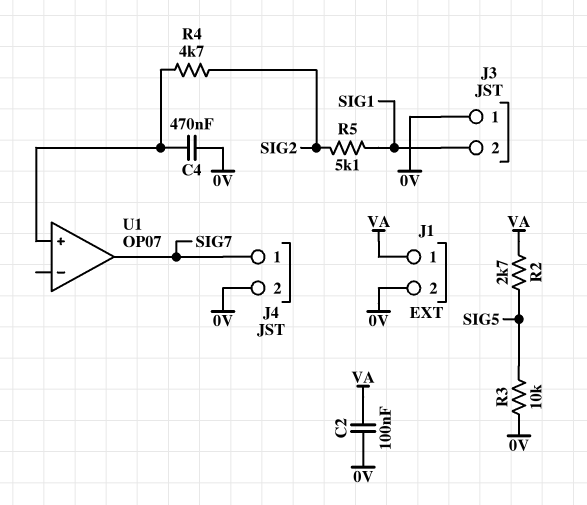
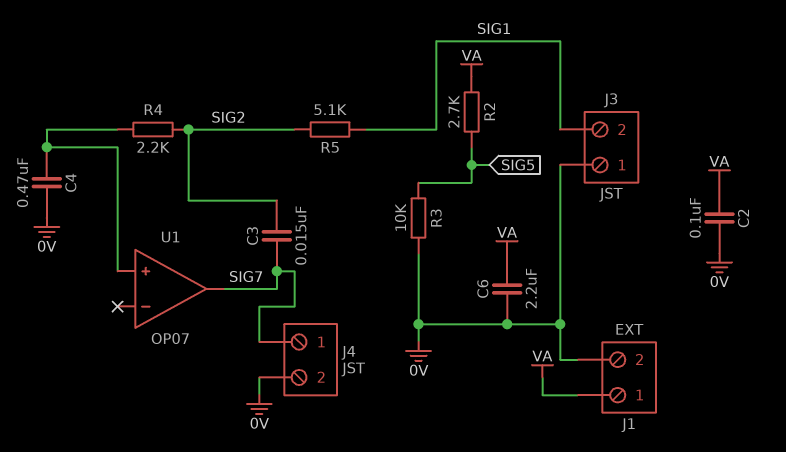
C3: none -> 15nF (SIG2, SIG7)
C6: none -> 2.2uF (0V, VA)
R4: 4.7k (SIG2, U1/in+) -> 2.2k (SIG2, U1/in+)

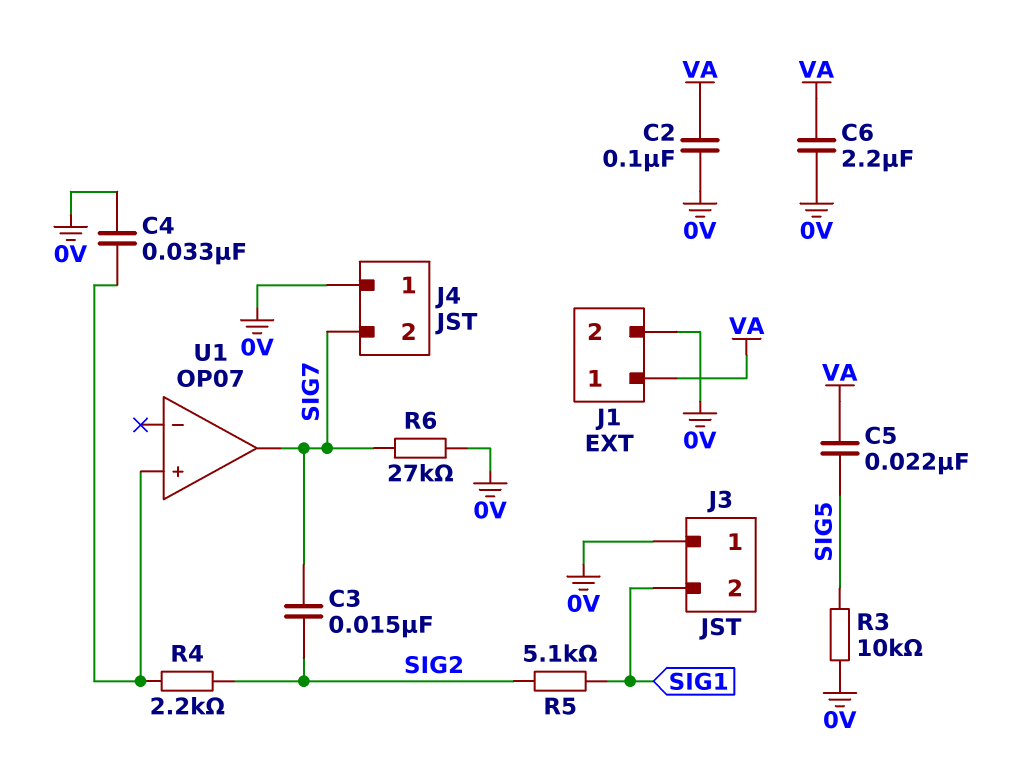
C4: 470nF (0V, U1/in+) -> 33nF (0V, U1/in+)
C5: none -> 22nF (SIG5, VA)
J4 pin 1: SIG7 -> 0V
J4 pin 2: 0V -> SIG7
R2: 2.7k (SIG5, VA) -> none
R6: none -> 27k (0V, SIG7)

